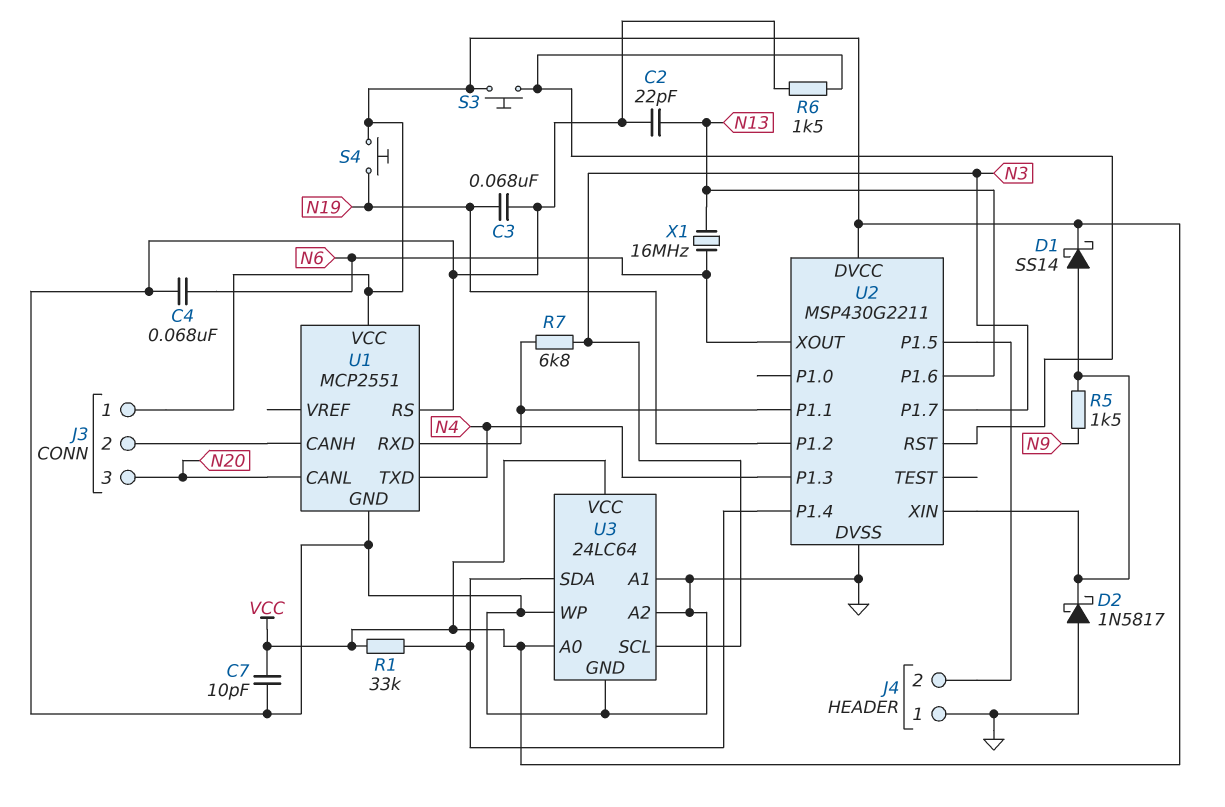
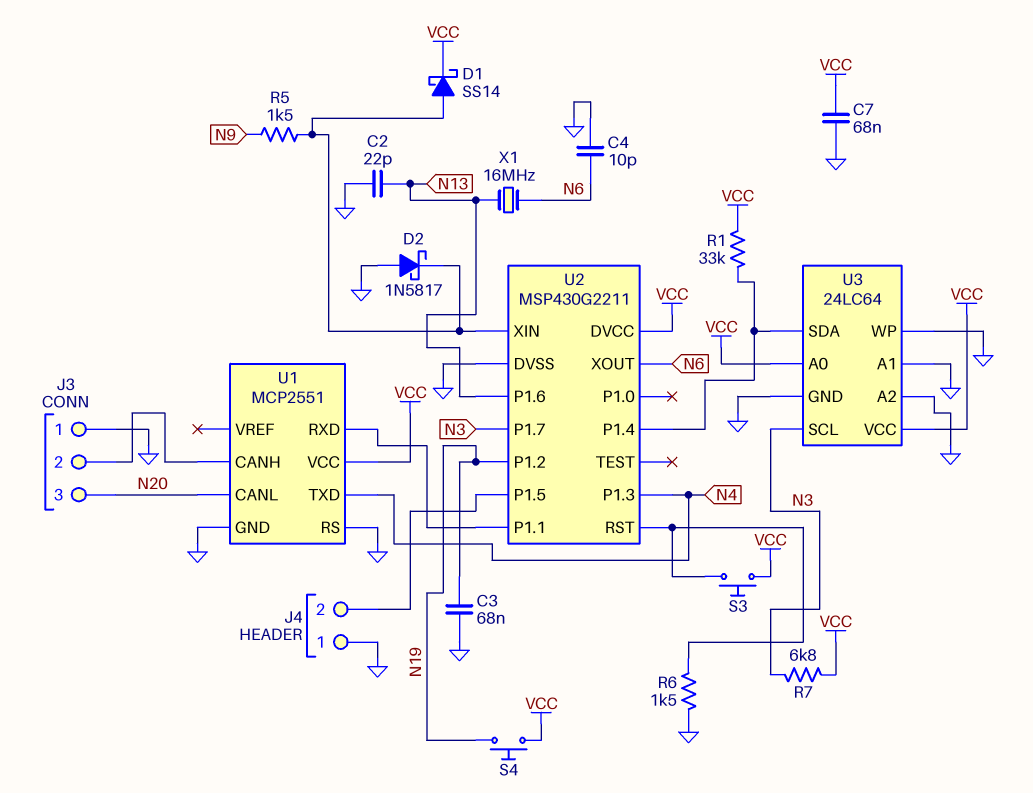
C4: 68nF (GND, N6) -> 10pF (GND, N6)
C7: 10pF (GND, VCC) -> 68nF (GND, VCC)
J3 pin 1: VCC -> GND
R7: 6.8k (N3, U1/RXD) -> 6.8k (N3, VCC)

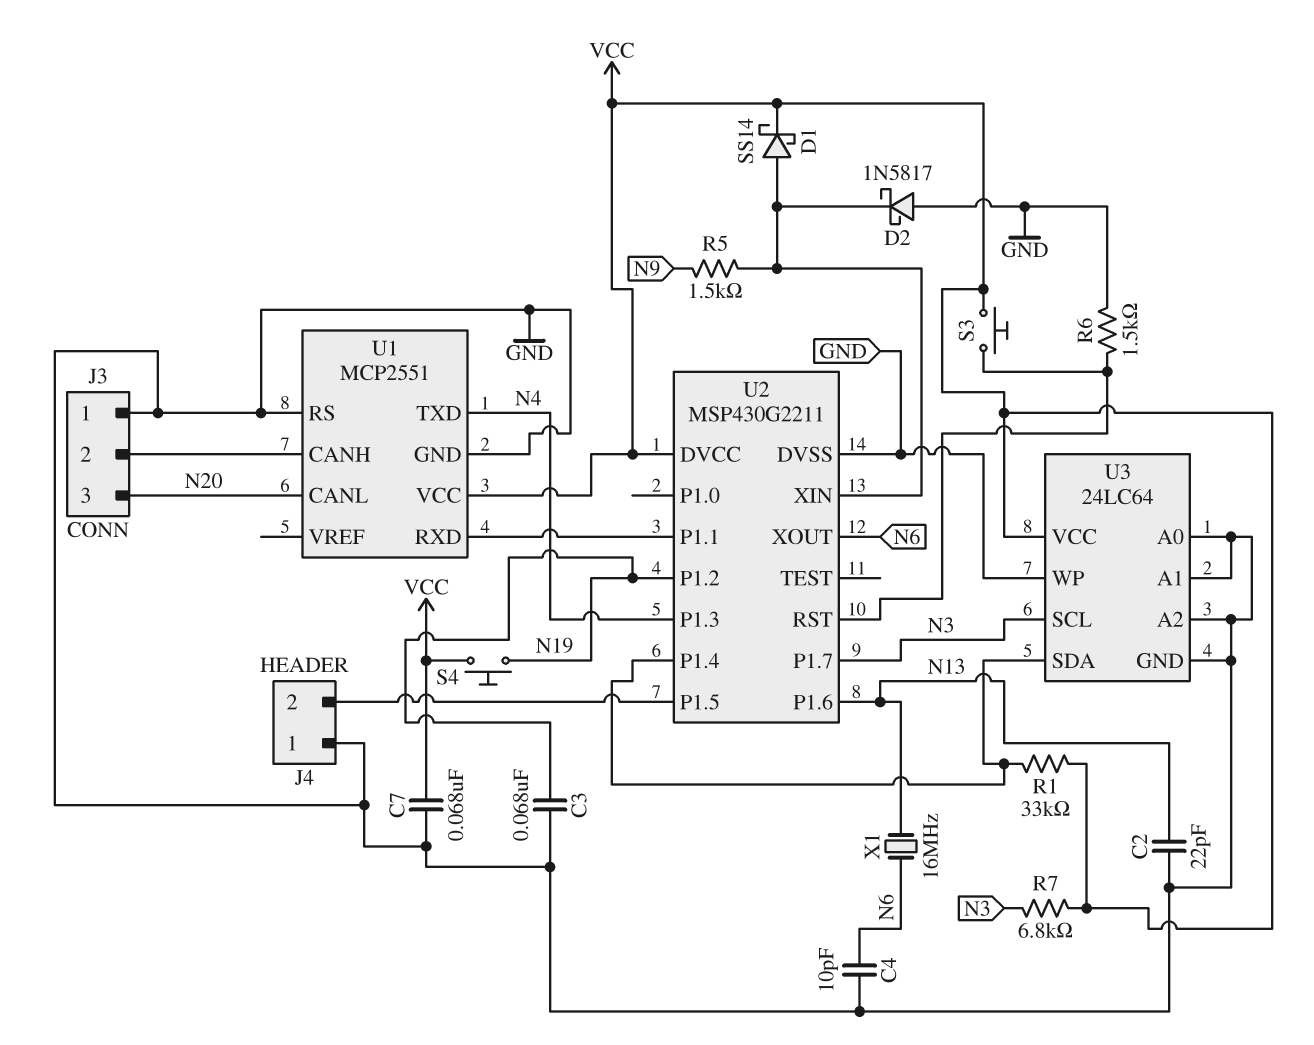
U3 pin A0: VCC -> GND

